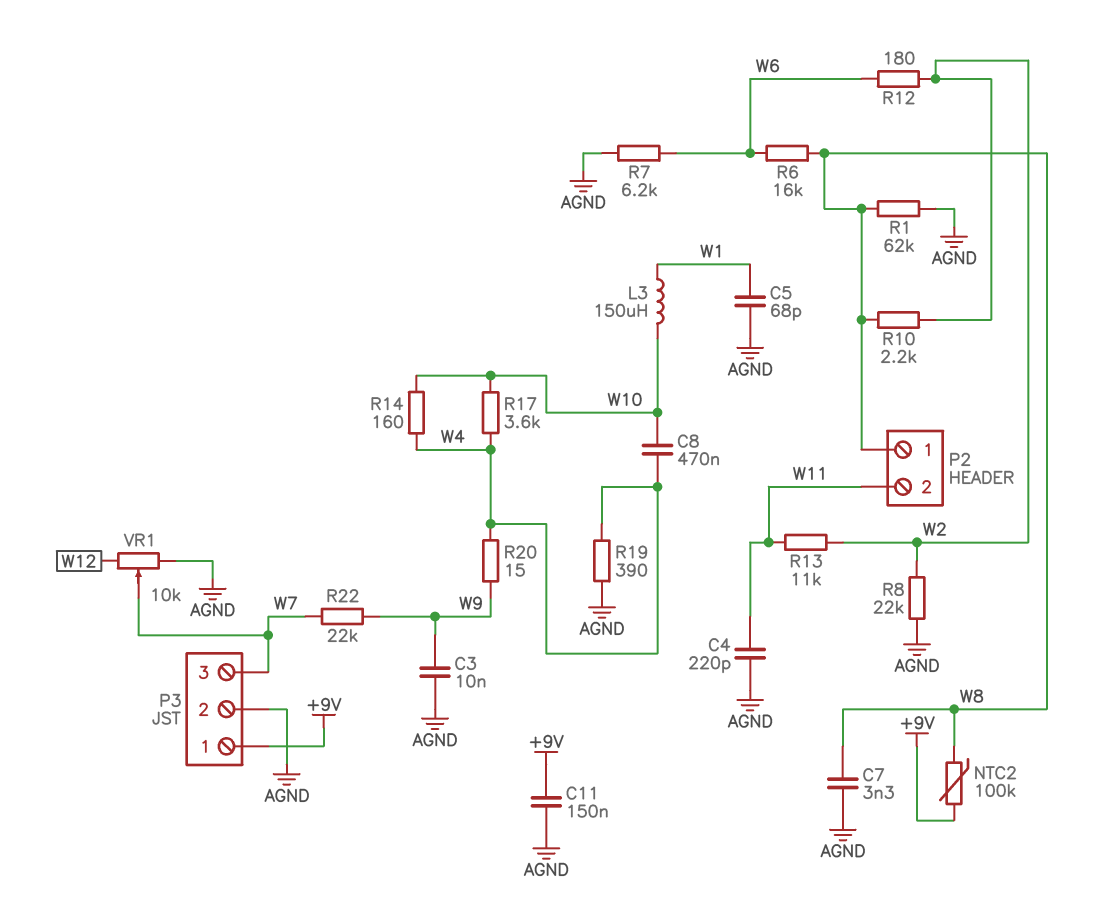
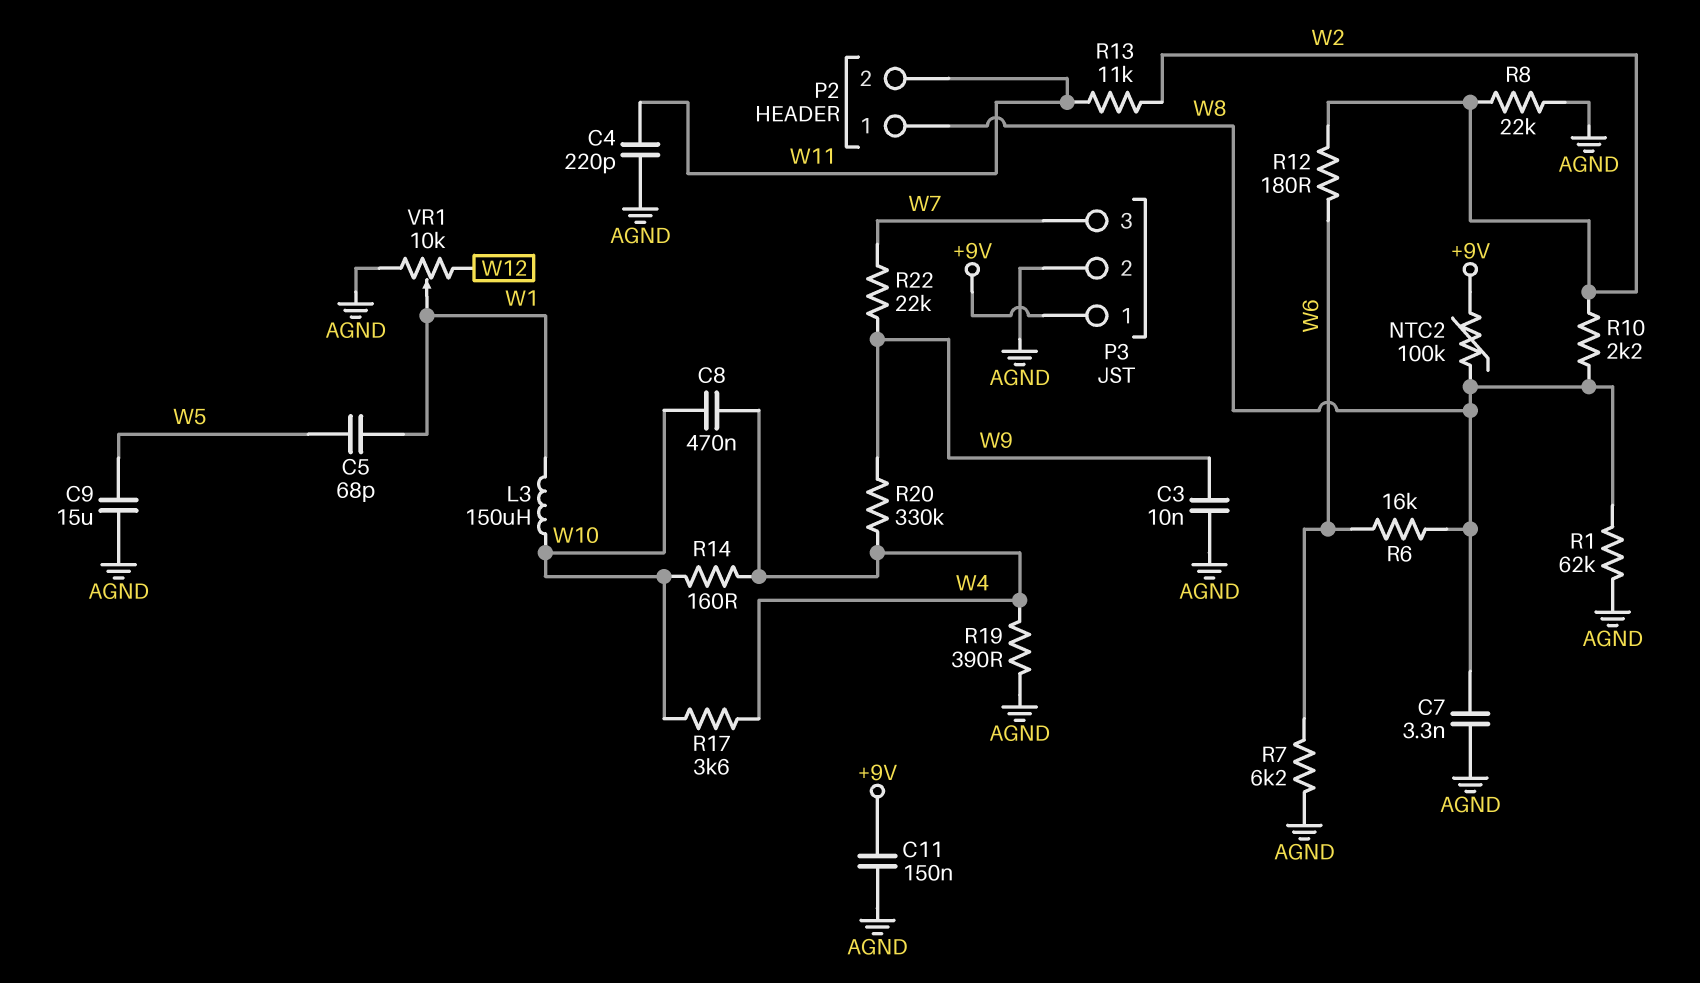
C5: 68pF (AGND, W1) -> 68pF (W1, W5)
C9: none -> 15uF (AGND, W5)
R20: 15 (W4, W9) -> 330k (W4, W9)
VR1: 10k (AGND, W12, wiper W7) -> 10k (AGND, W12, wiper W1)

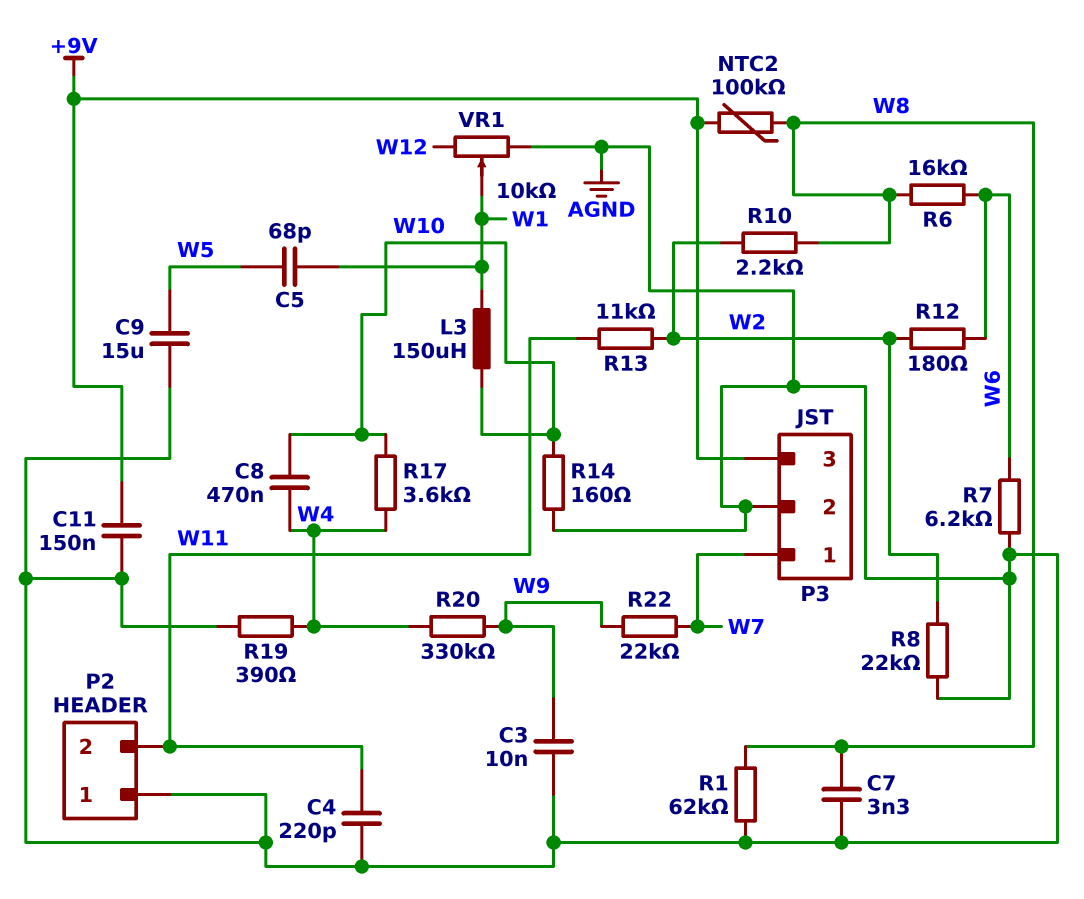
P2 pin 1: W8 -> AGND
P3 pin 1: +9V -> W7
P3 pin 3: W7 -> +9V
R14: 160 (W4, W10) -> 160 (AGND, W10)

